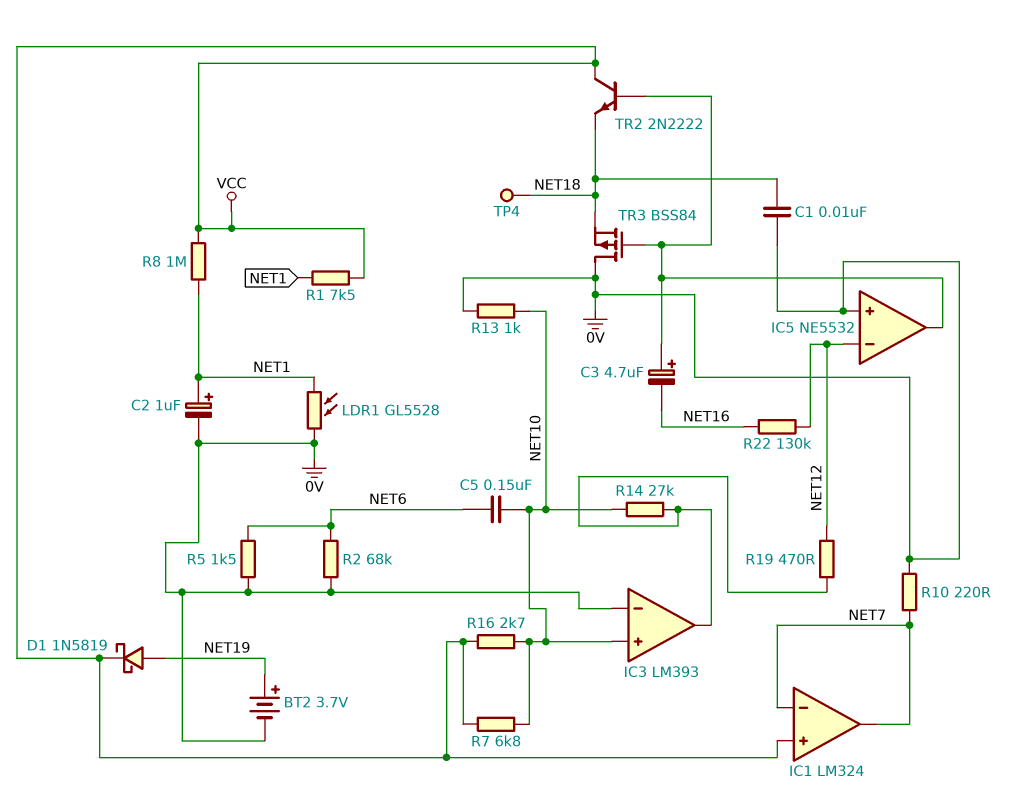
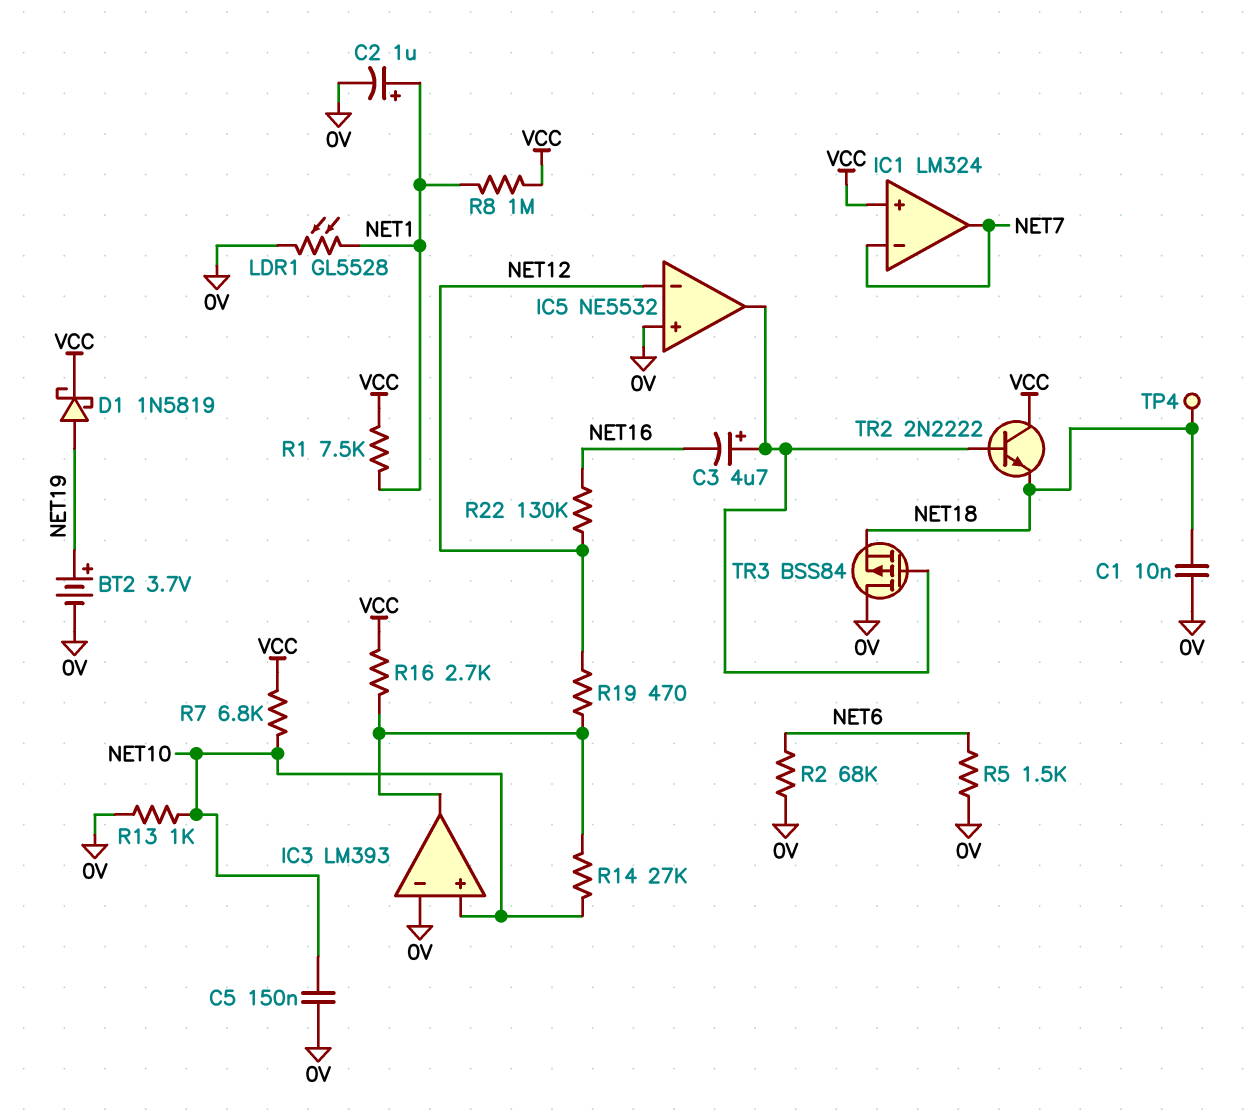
C5: 150nF (NET6, NET10) -> 150nF (0V, NET10)
R10: 220 (0V, NET7) -> none
R16: 2.7k (NET10, VCC) -> 2.7k (IC3/out, VCC)

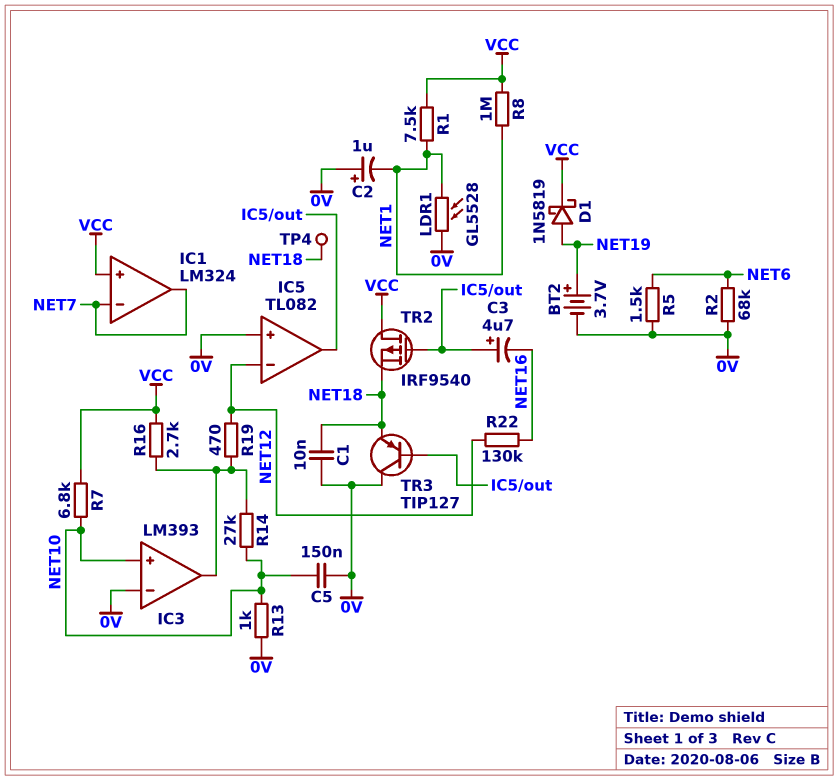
C2: 1uF (plus NET1, minus 0V) -> 1uF (plus 0V, minus NET1)
IC5: NE5532 -> TL082
TR2: NPN 2N2222 (B IC5/out, C VCC, E NET18) -> PMOS IRF9540 (G IC5/out, D VCC, S NET18)
TR3: PMOS BSS84 (G IC5/out, D 0V, S NET18) -> PNP TIP127 (B IC5/out, C 0V, E NET18)

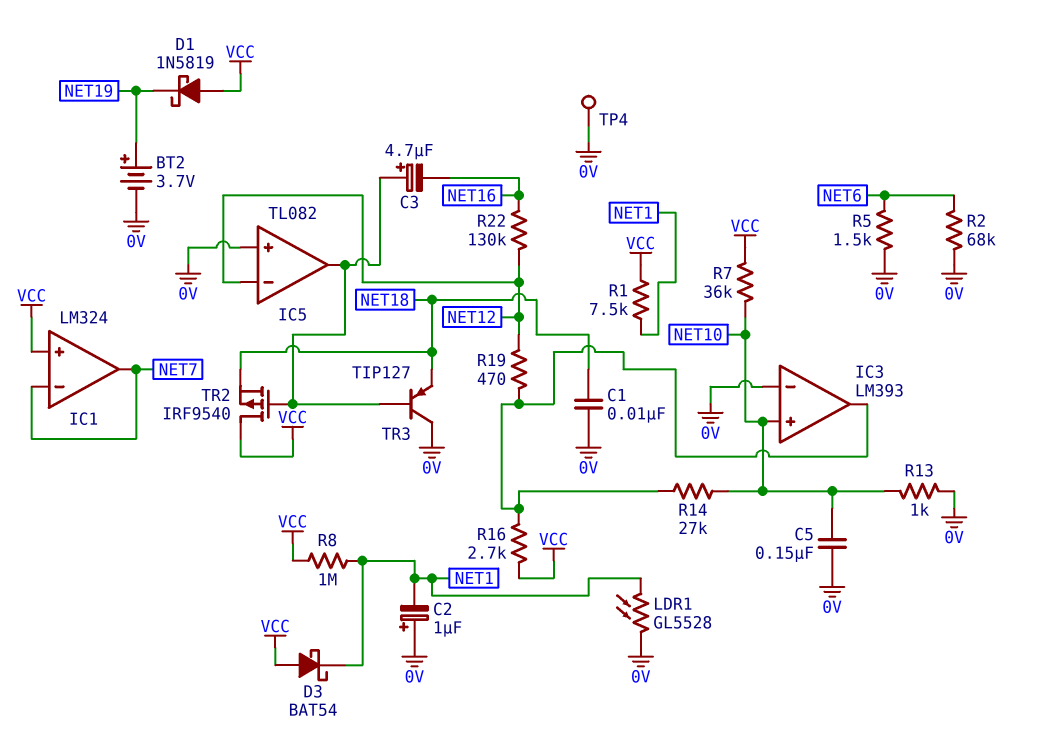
D1: schottky 1N5819 (A NET19, K VCC) -> schottky 1N5819 (A VCC, K NET19)
D3: none -> schottky BAT54 (A VCC, K NET1)
R7: 6.8k (NET10, VCC) -> 36k (NET10, VCC)
TP4: test point (NET18) -> test point (0V)

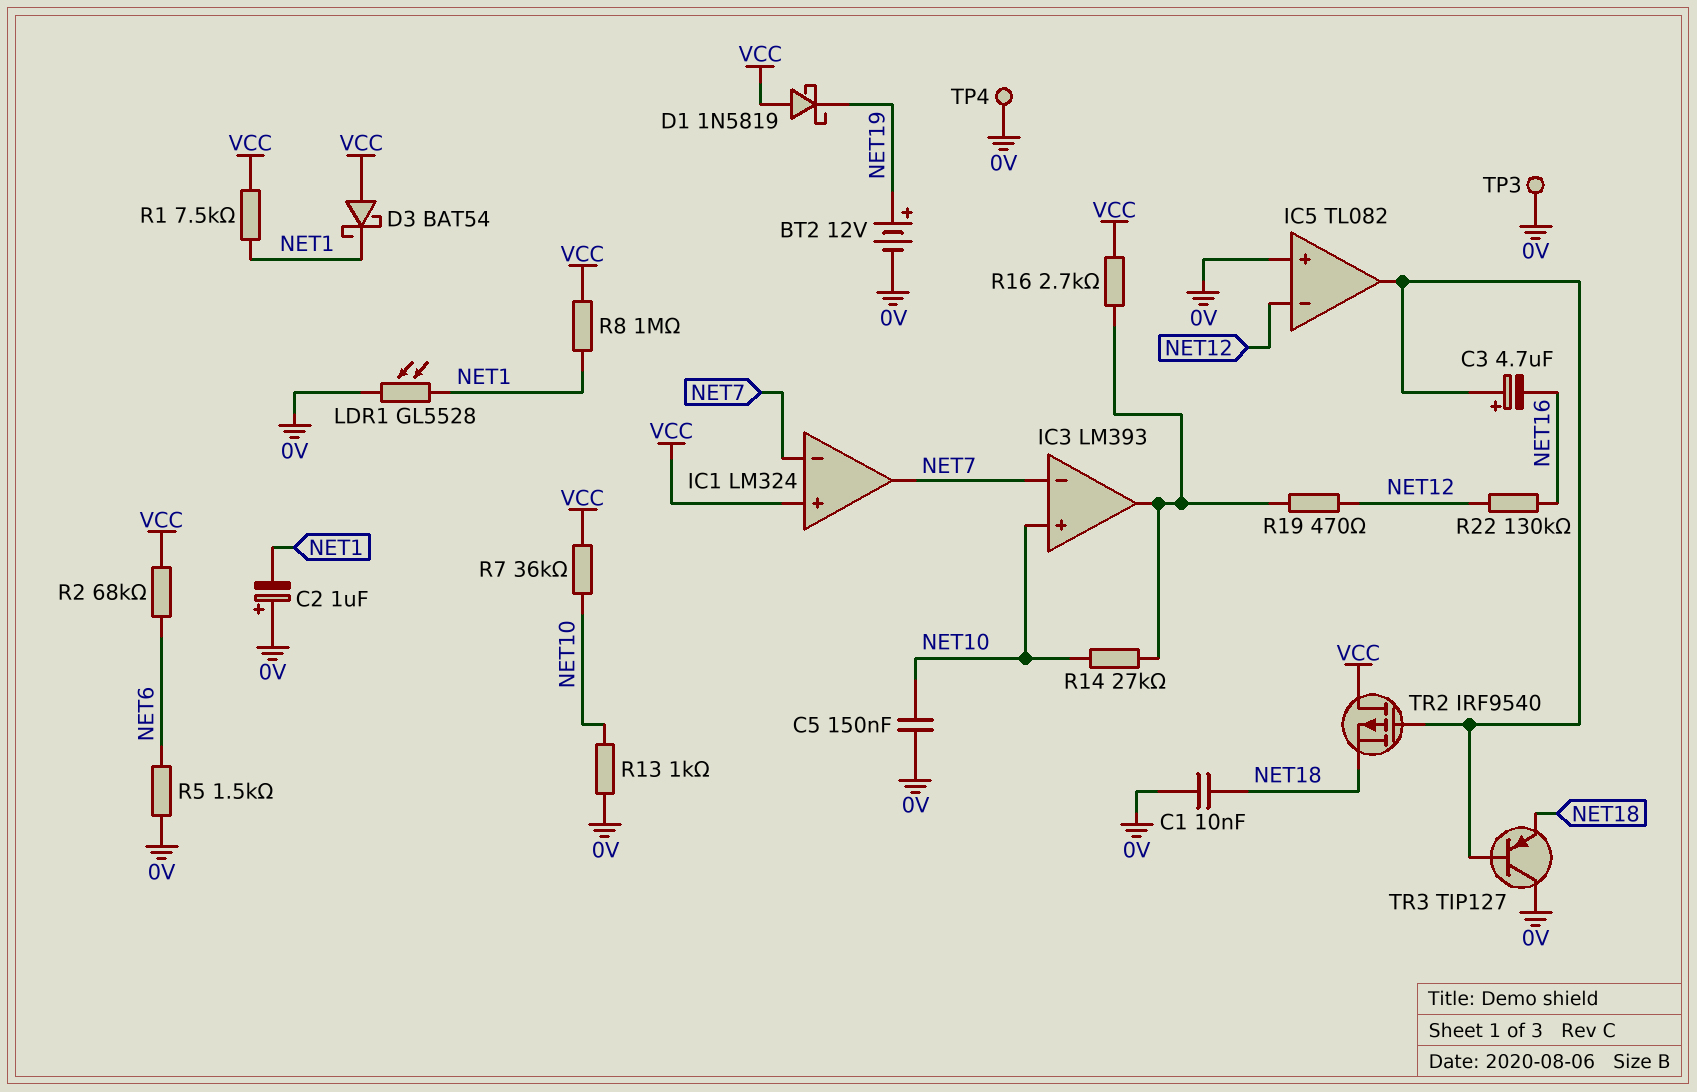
BT2: 3.7V (plus NET19, minus 0V) -> 12V (plus NET19, minus 0V)
IC3 pin in-: 0V -> NET7
R2: 68k (0V, NET6) -> 68k (NET6, VCC)
TP3: none -> test point (0V)

